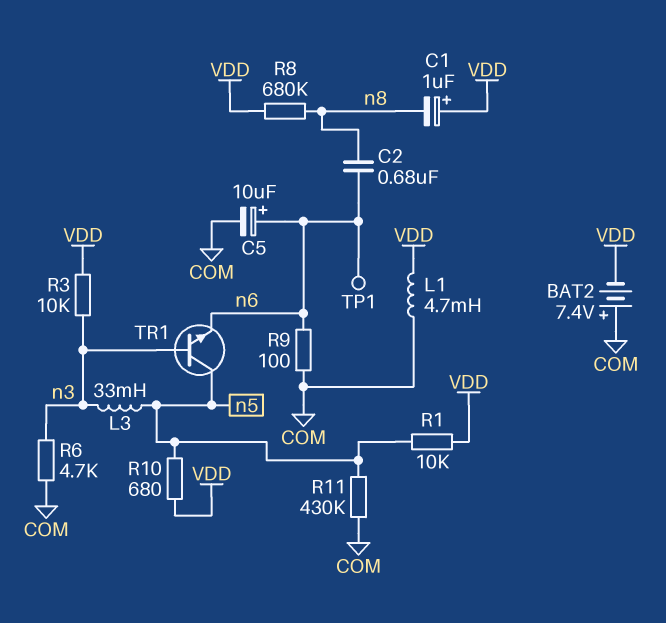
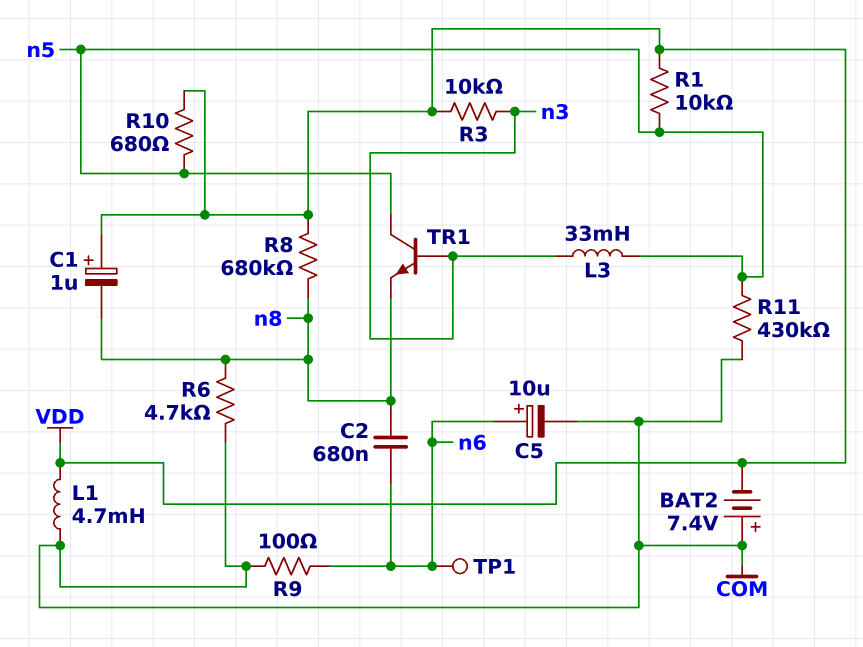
R6: 4.7k (COM, n3) -> 4.7k (COM, n8)
TR1: NPN (B n3, C n5, E n6) -> NPN (B n3, C n5, E n8)

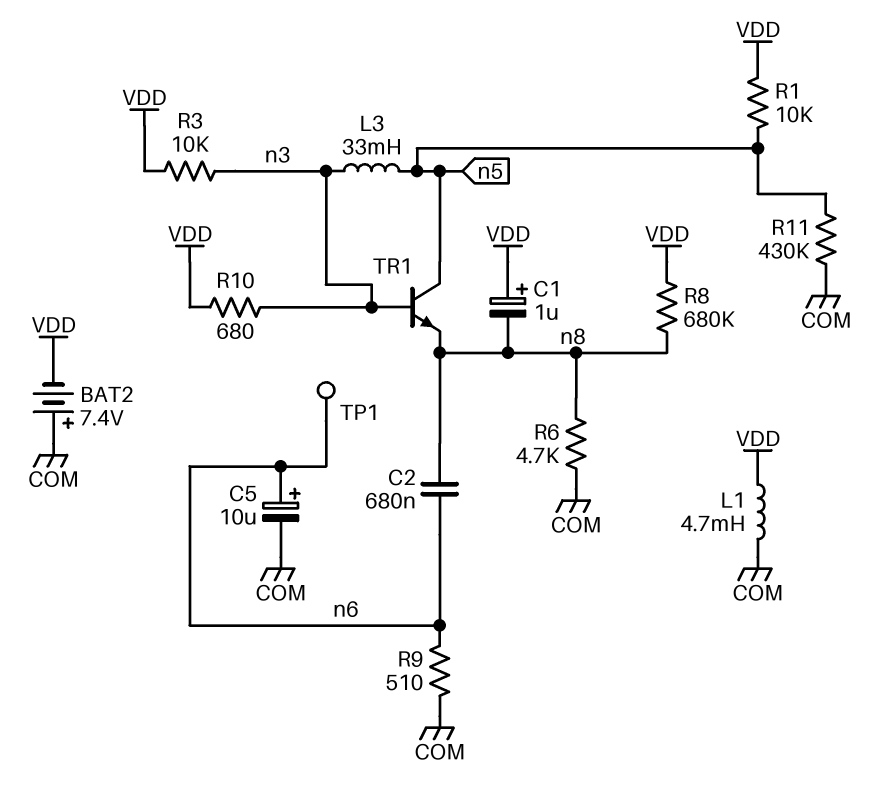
R9: 100 (COM, n6) -> 510 (COM, n6)
R10: 680 (VDD, n5) -> 680 (VDD, n3)

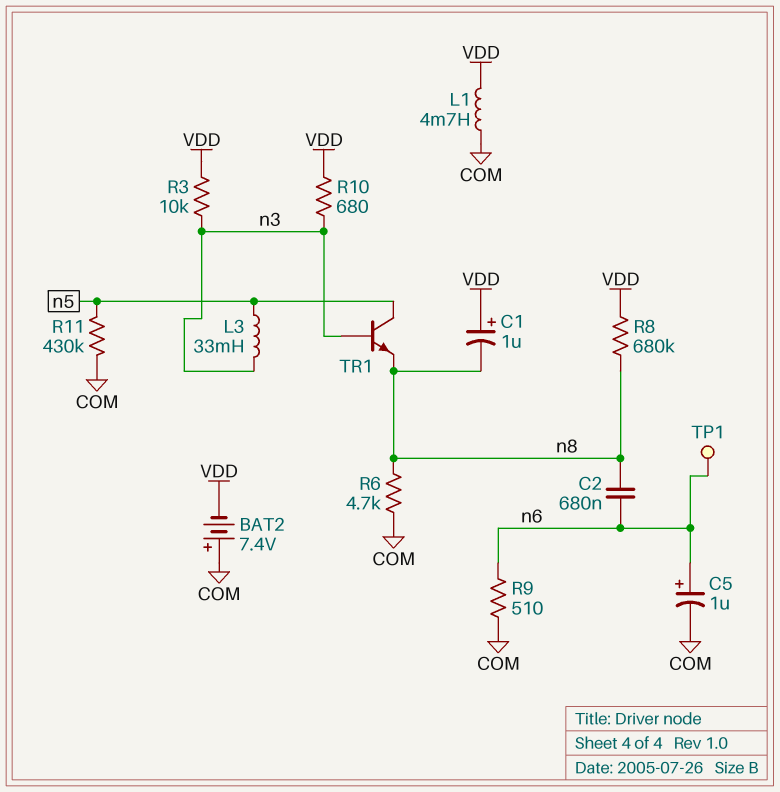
C5: 10uF (plus n6, minus COM) -> 1uF (plus n6, minus COM)
R1: 10k (VDD, n5) -> none

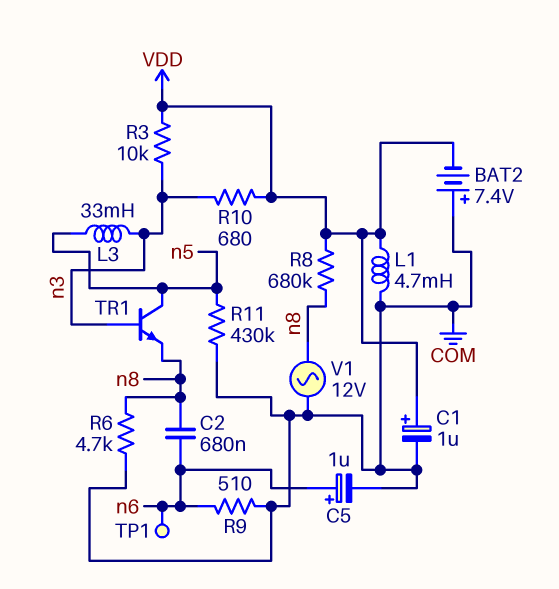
C1: 1uF (plus VDD, minus n8) -> 1uF (plus VDD, minus COM)
V1: none -> AC 12V (COM, n8)

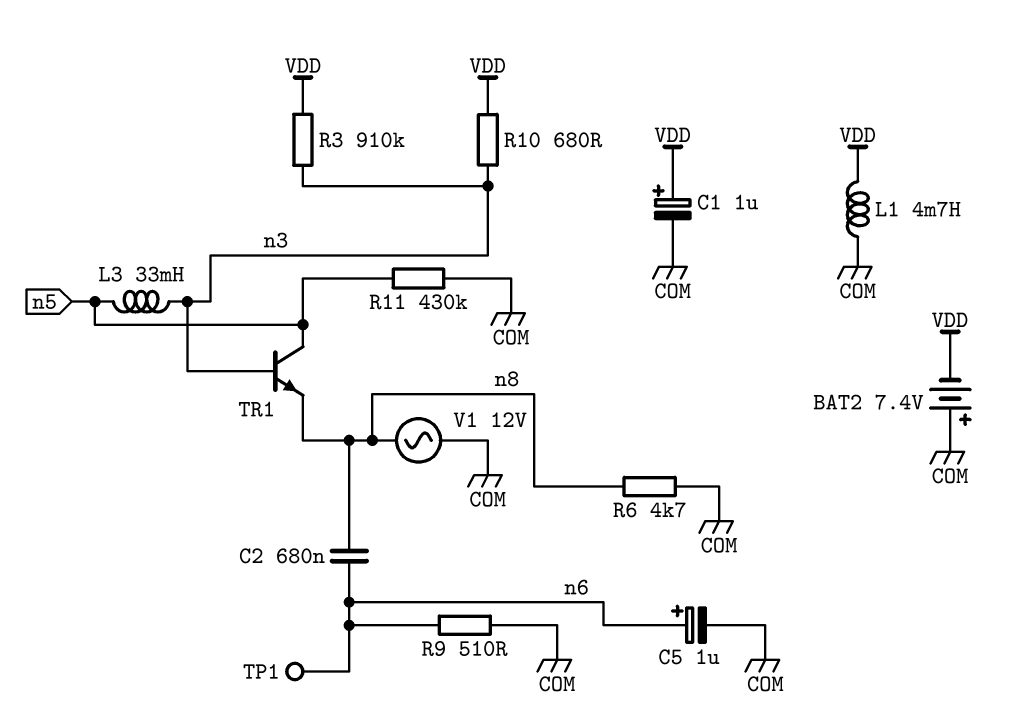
R3: 10k (VDD, n3) -> 910k (VDD, n3)
R8: 680k (VDD, n8) -> none

